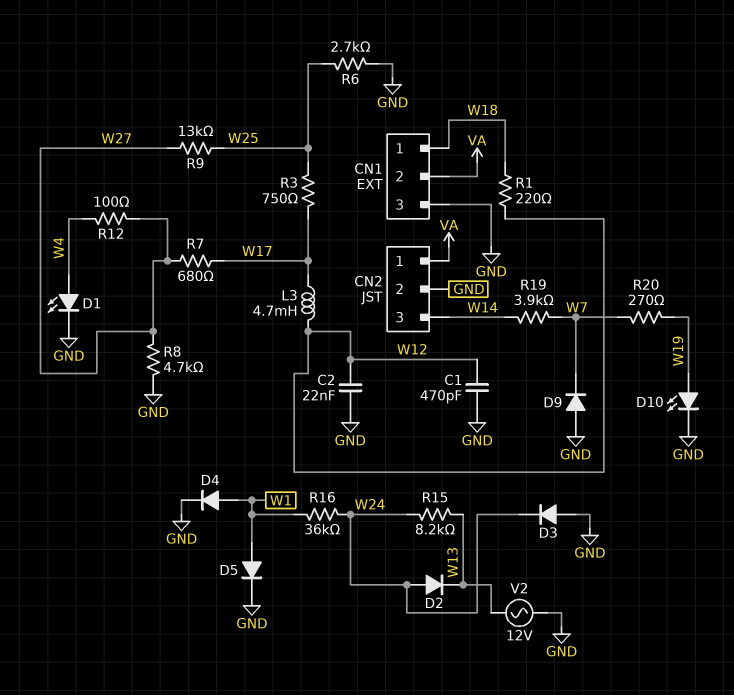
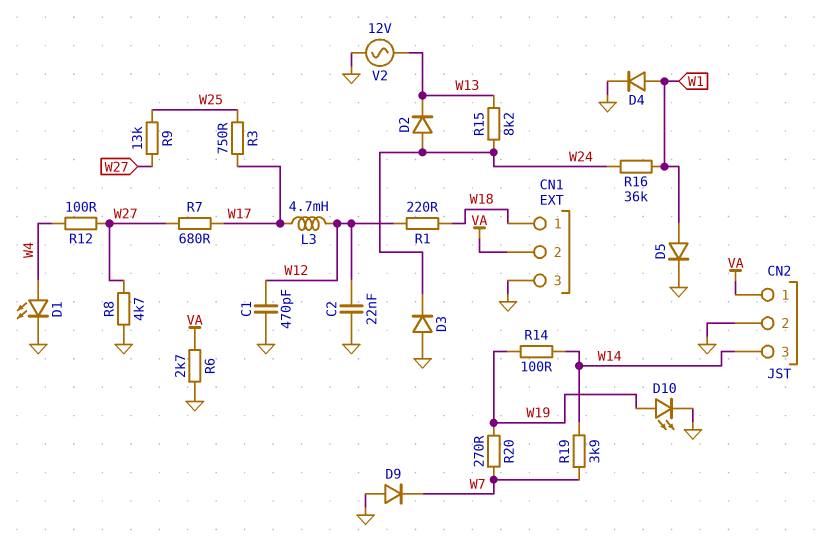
R6: 2.7k (GND, W25) -> 2.7k (GND, VA)
R14: none -> 100 (W14, W19)

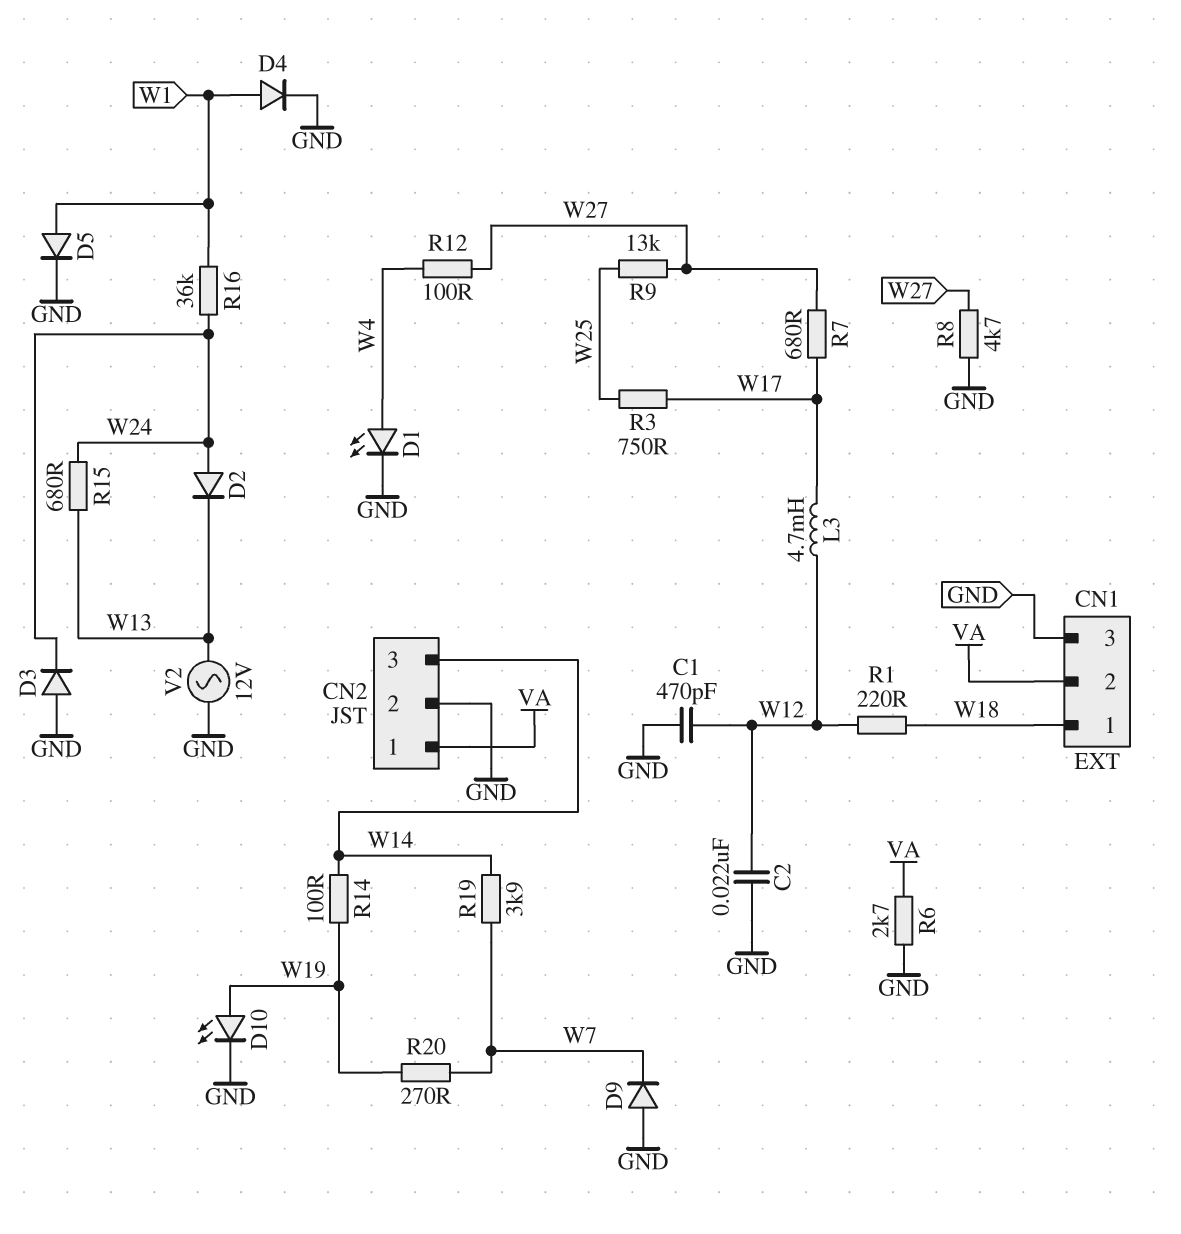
R15: 8.2k (W13, W24) -> 680 (W13, W24)

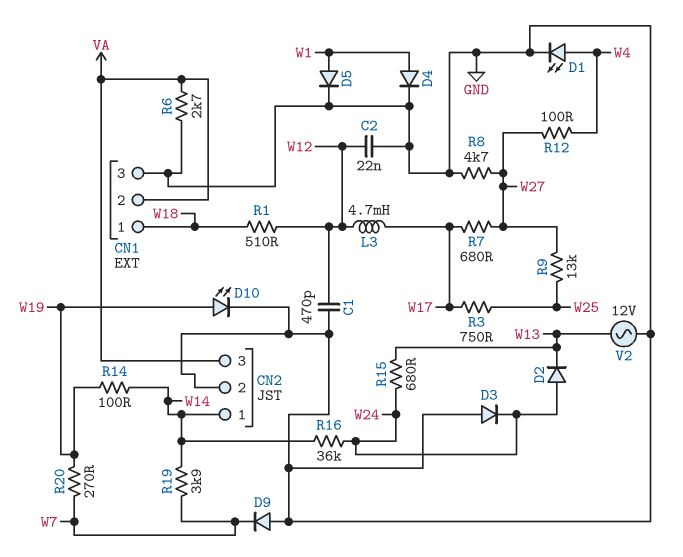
CN2 pin 1: VA -> W14
CN2 pin 3: W14 -> VA
R1: 220 (W12, W18) -> 510 (W12, W18)
R16: 36k (W1, W24) -> 36k (W14, W24)

